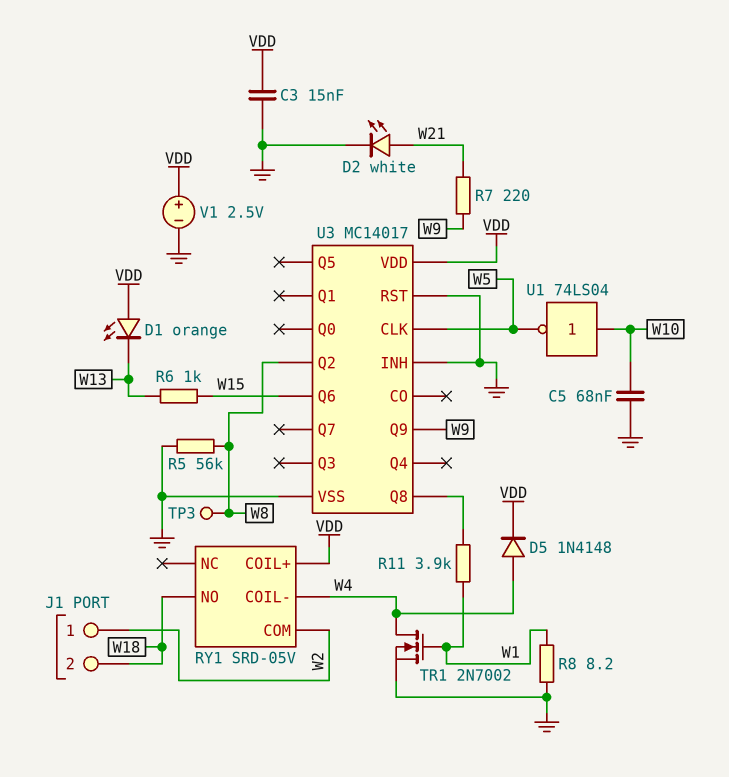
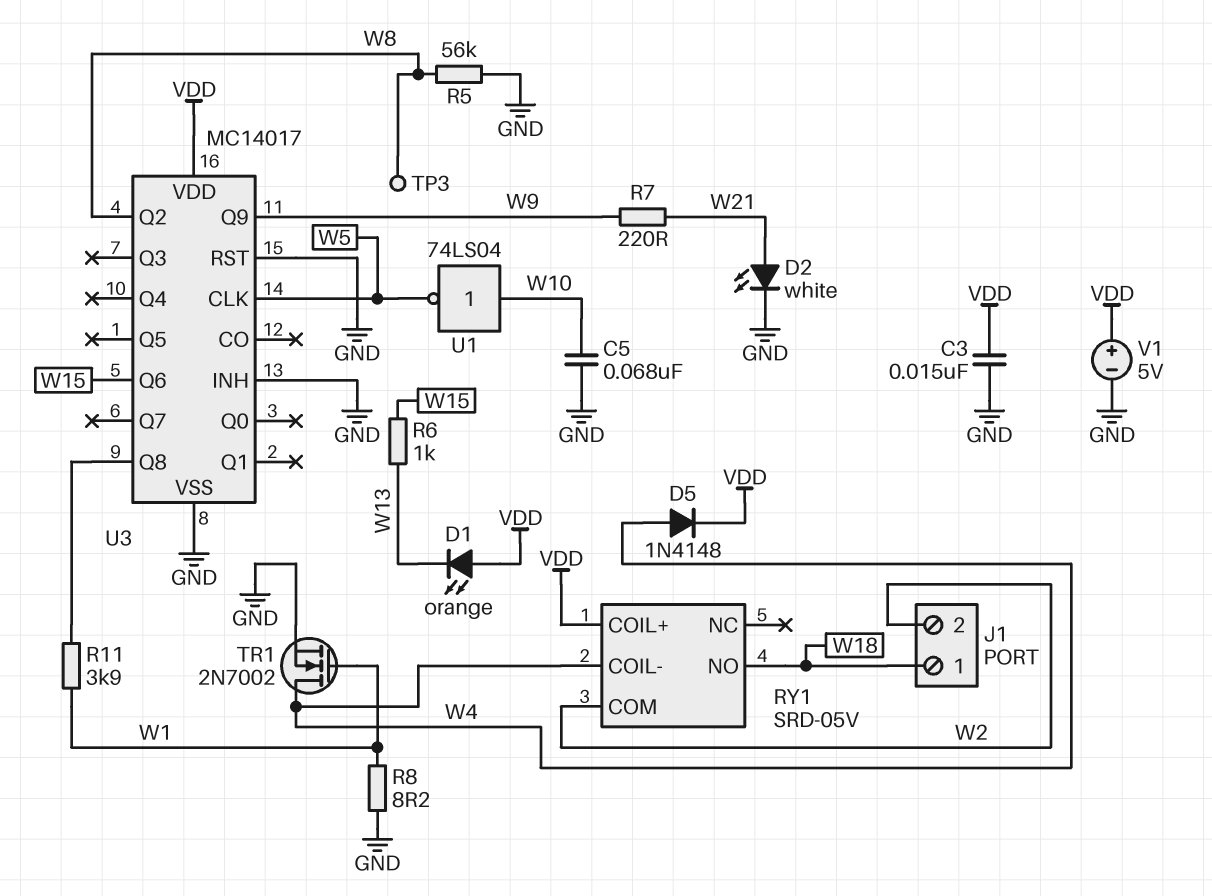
J1 pin 1: W2 -> W18
J1 pin 2: W18 -> W2
V1: 2.5V (plus VDD, minus GND) -> 5V (plus VDD, minus GND)

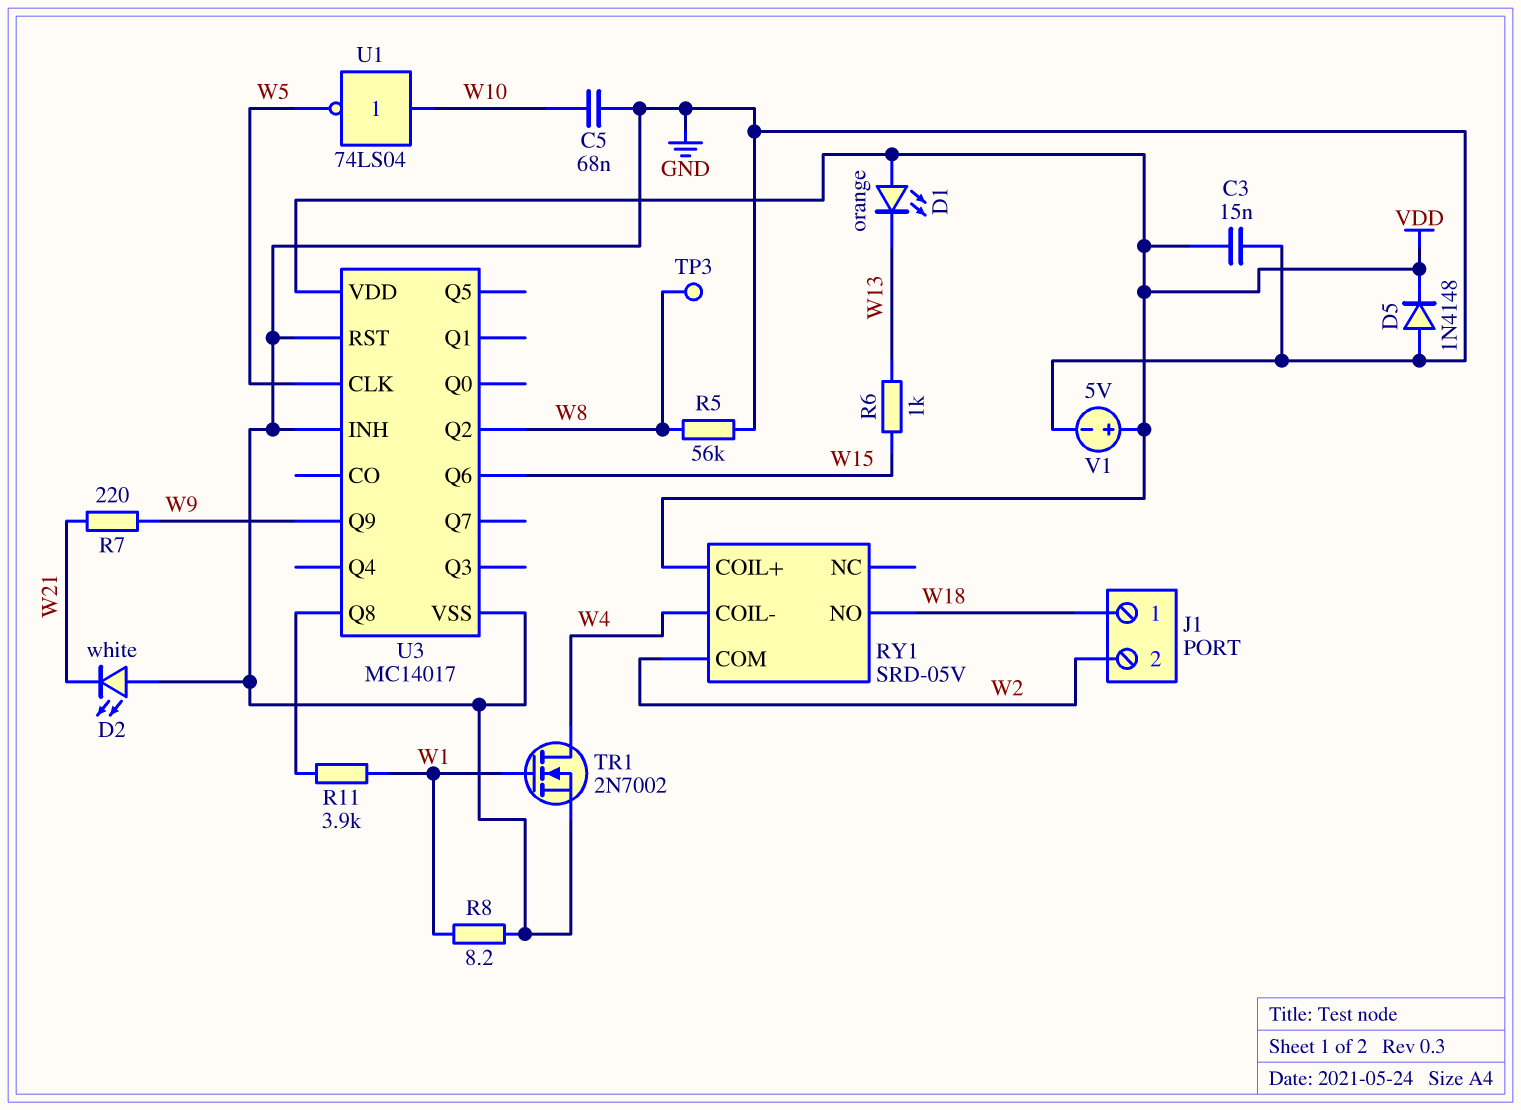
D2: LED white (A W21, K GND) -> LED white (A GND, K W21)
D5: diode 1N4148 (A W4, K VDD) -> diode 1N4148 (A GND, K VDD)

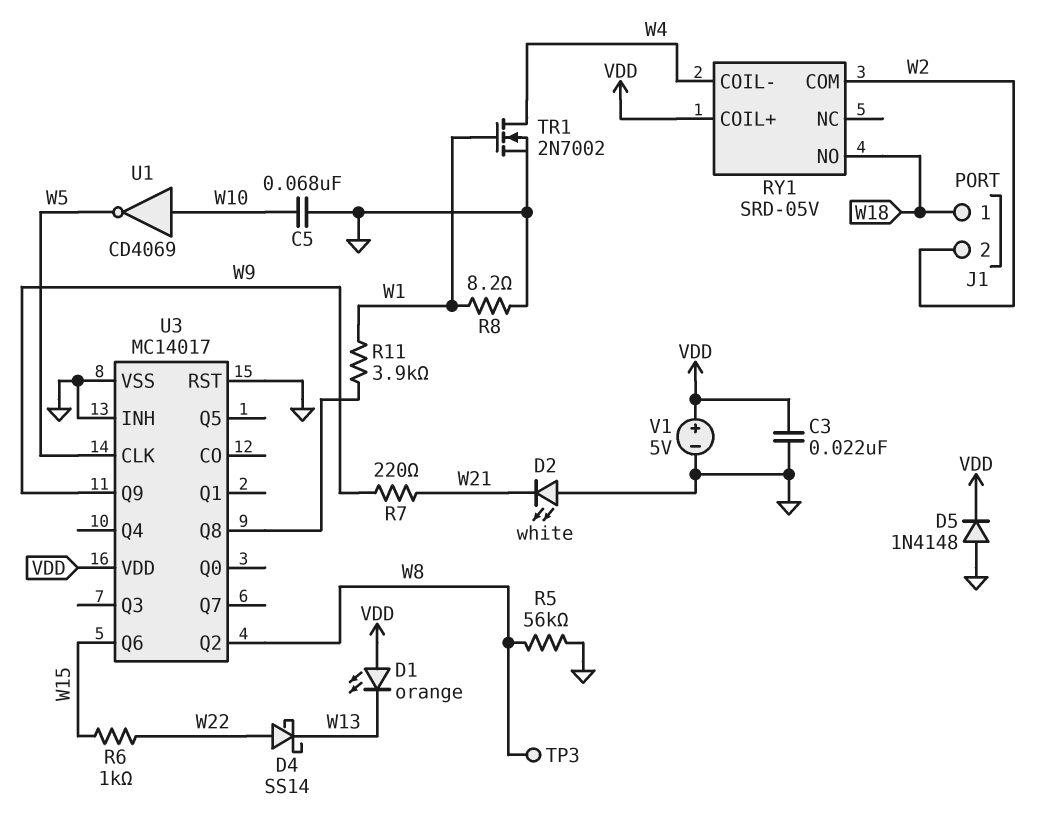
C3: 15nF (GND, VDD) -> 22nF (GND, VDD)
D4: none -> schottky SS14 (A W22, K W13)
R6: 1k (W13, W15) -> 1k (W15, W22)
U1: NOT 74LS04 (in W10, out W5) -> NOT CD4069 (in W10, out W5)

